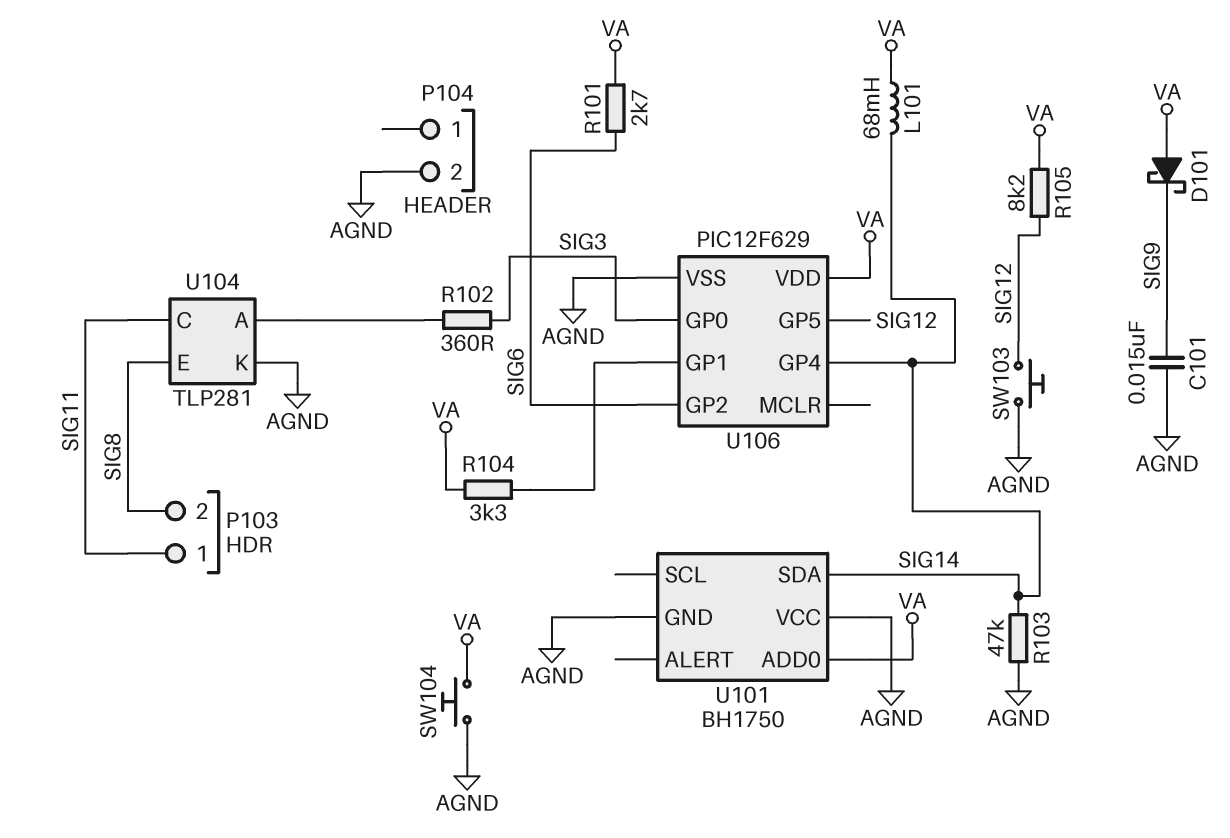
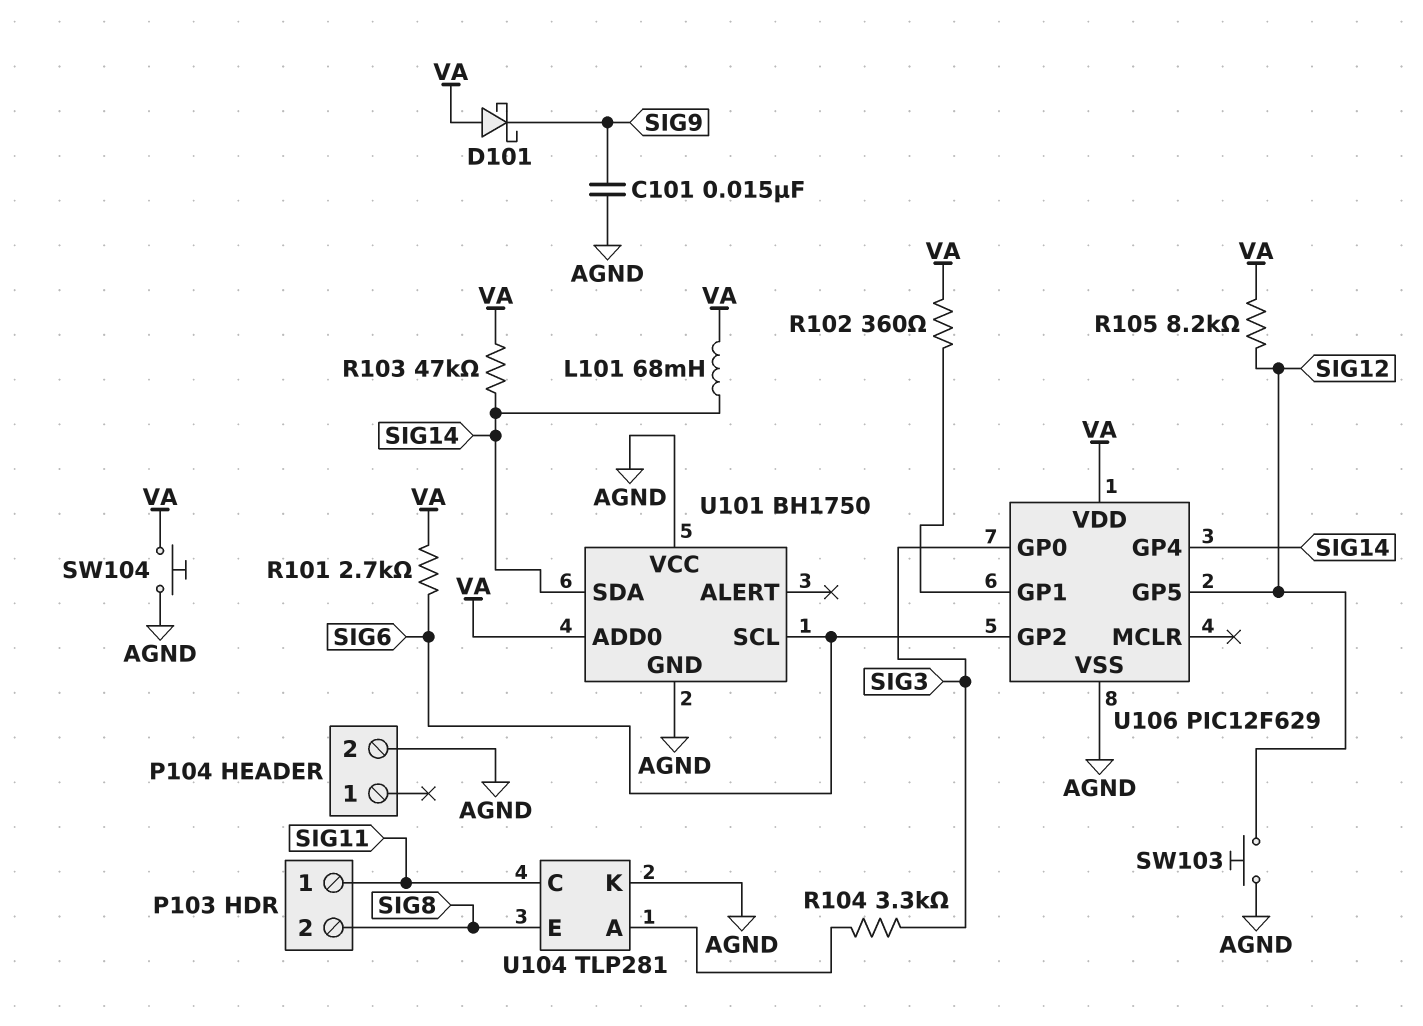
R102: 360 (SIG3, U104/A) -> 360 (U106/GP1, VA)
R103: 47k (AGND, SIG14) -> 47k (SIG14, VA)
R104: 3.3k (U106/GP1, VA) -> 3.3k (SIG3, U104/A)
U101 pin SCL: none -> SIG6

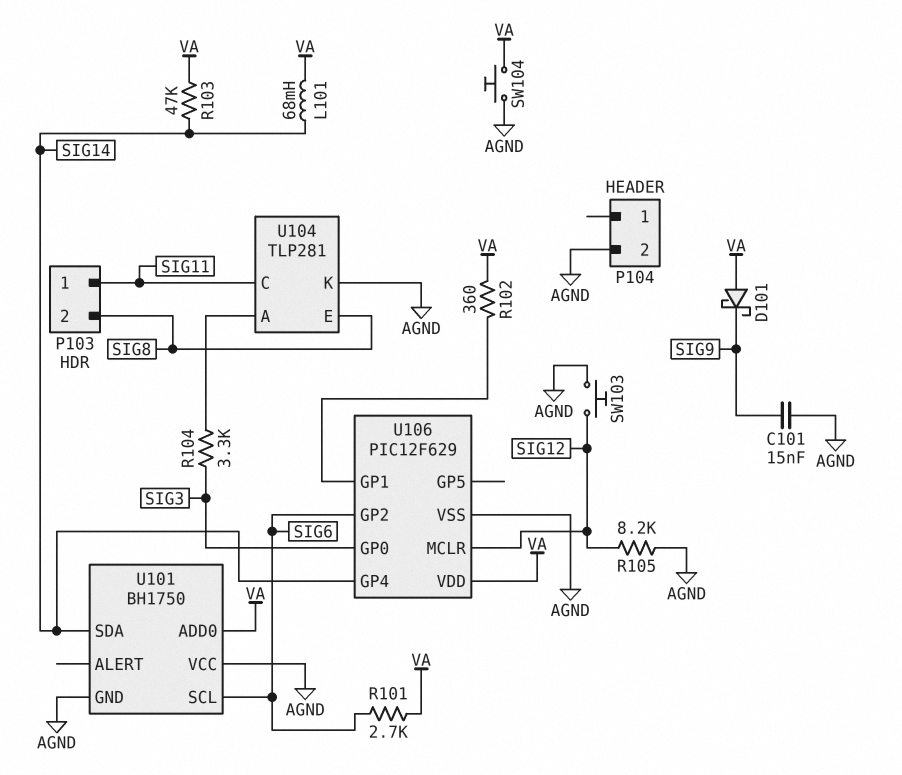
R105: 8.2k (SIG12, VA) -> 8.2k (AGND, SIG12)
U106 pin GP5: SIG12 -> none
U106 pin MCLR: none -> SIG12

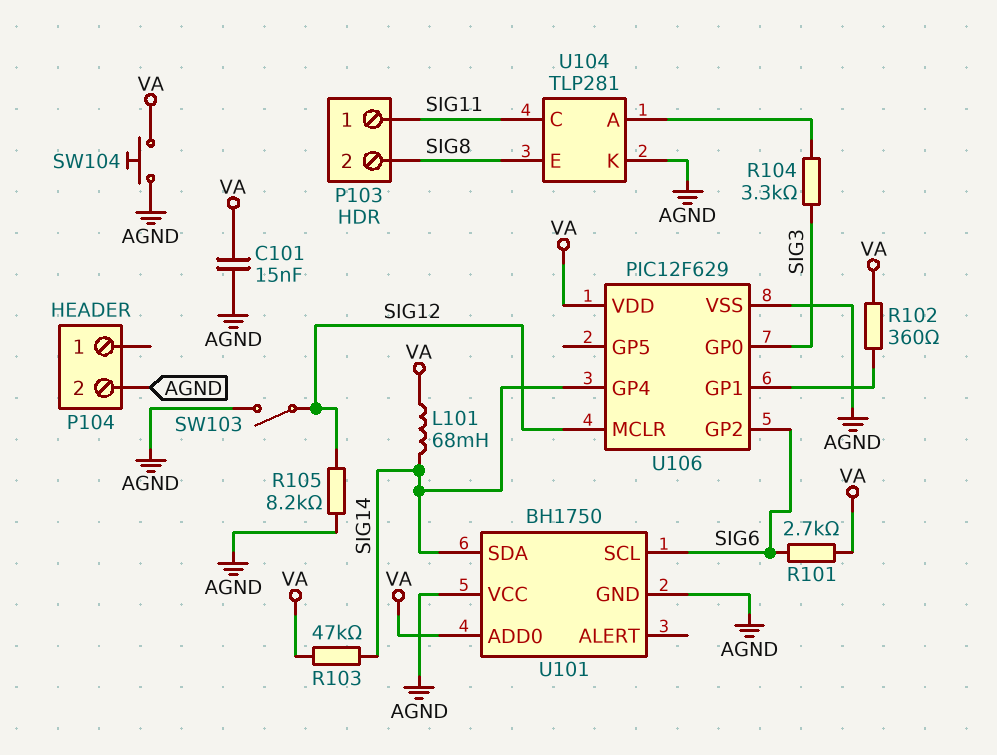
C101: 15nF (AGND, SIG9) -> 15nF (AGND, VA)
D101: schottky (A VA, K SIG9) -> none
SW103: button (AGND, SIG12) -> switch (AGND, SIG12)

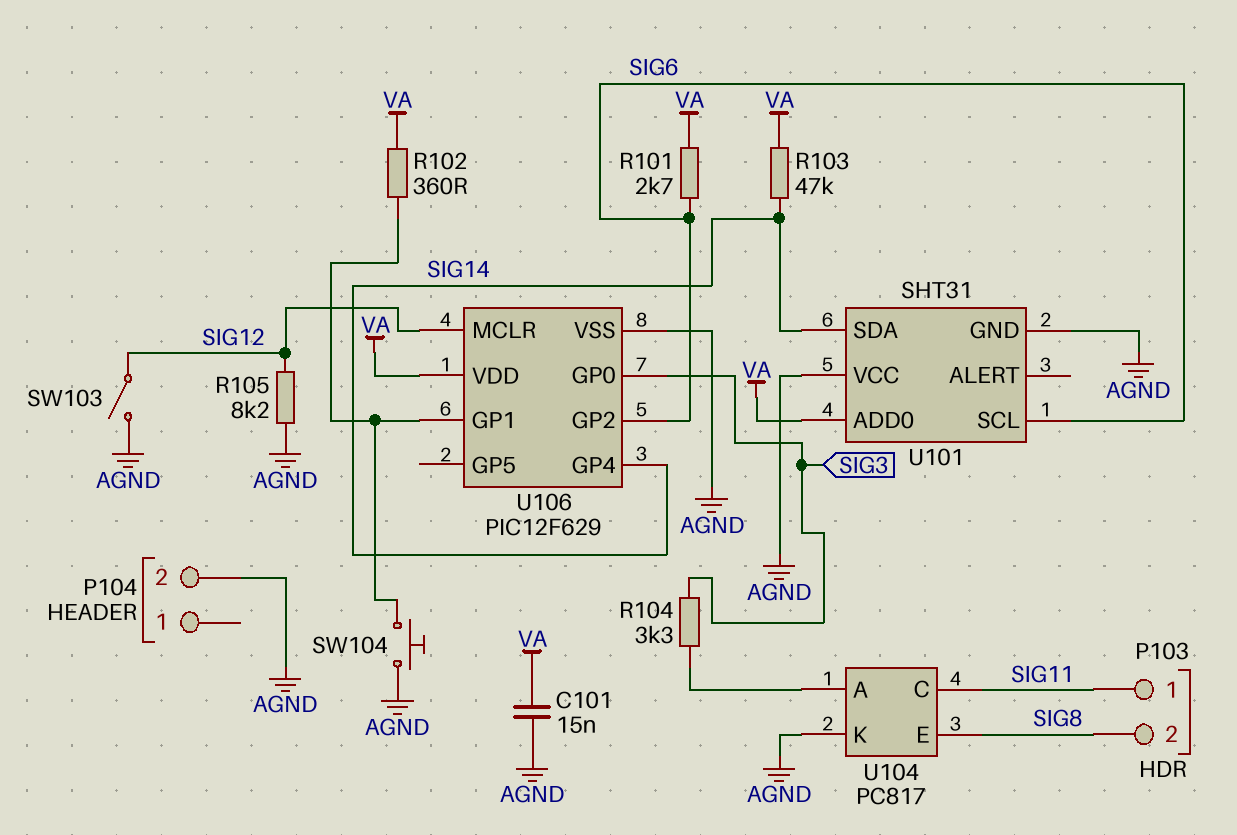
L101: 68mH (SIG14, VA) -> none
SW104: button (AGND, VA) -> button (AGND, U106/GP1)
U101: BH1750 -> SHT31
U104: TLP281 -> PC817

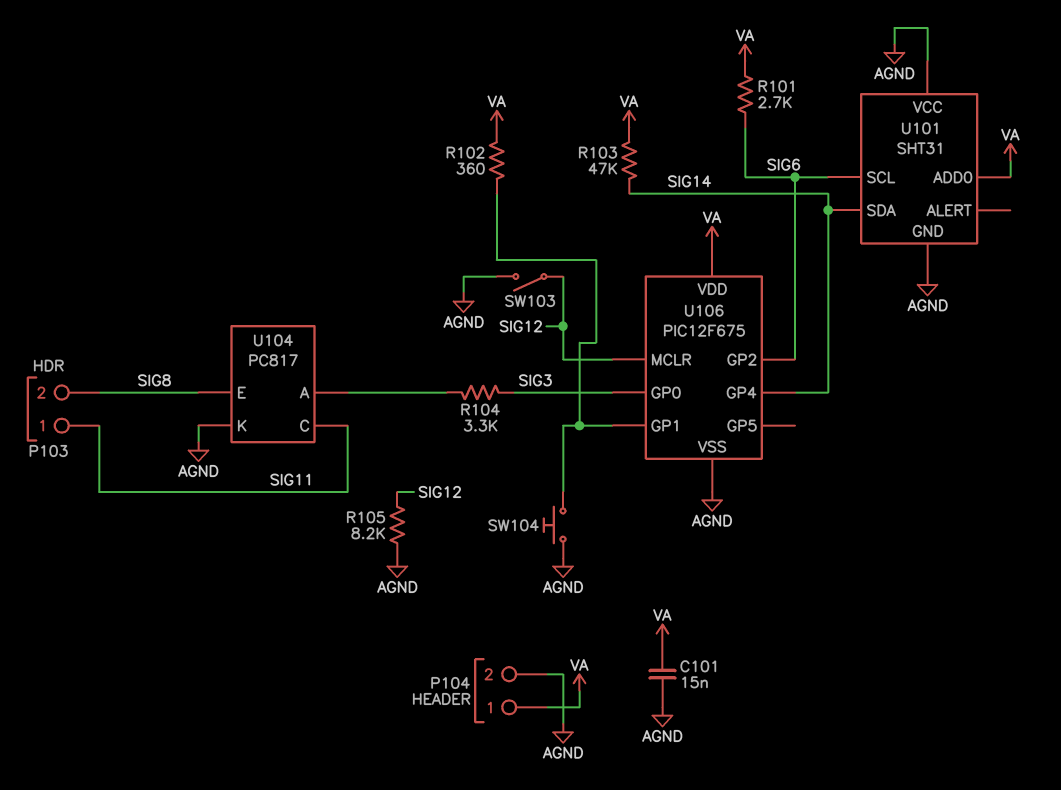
P104 pin 1: none -> VA
U106: PIC12F629 -> PIC12F675

